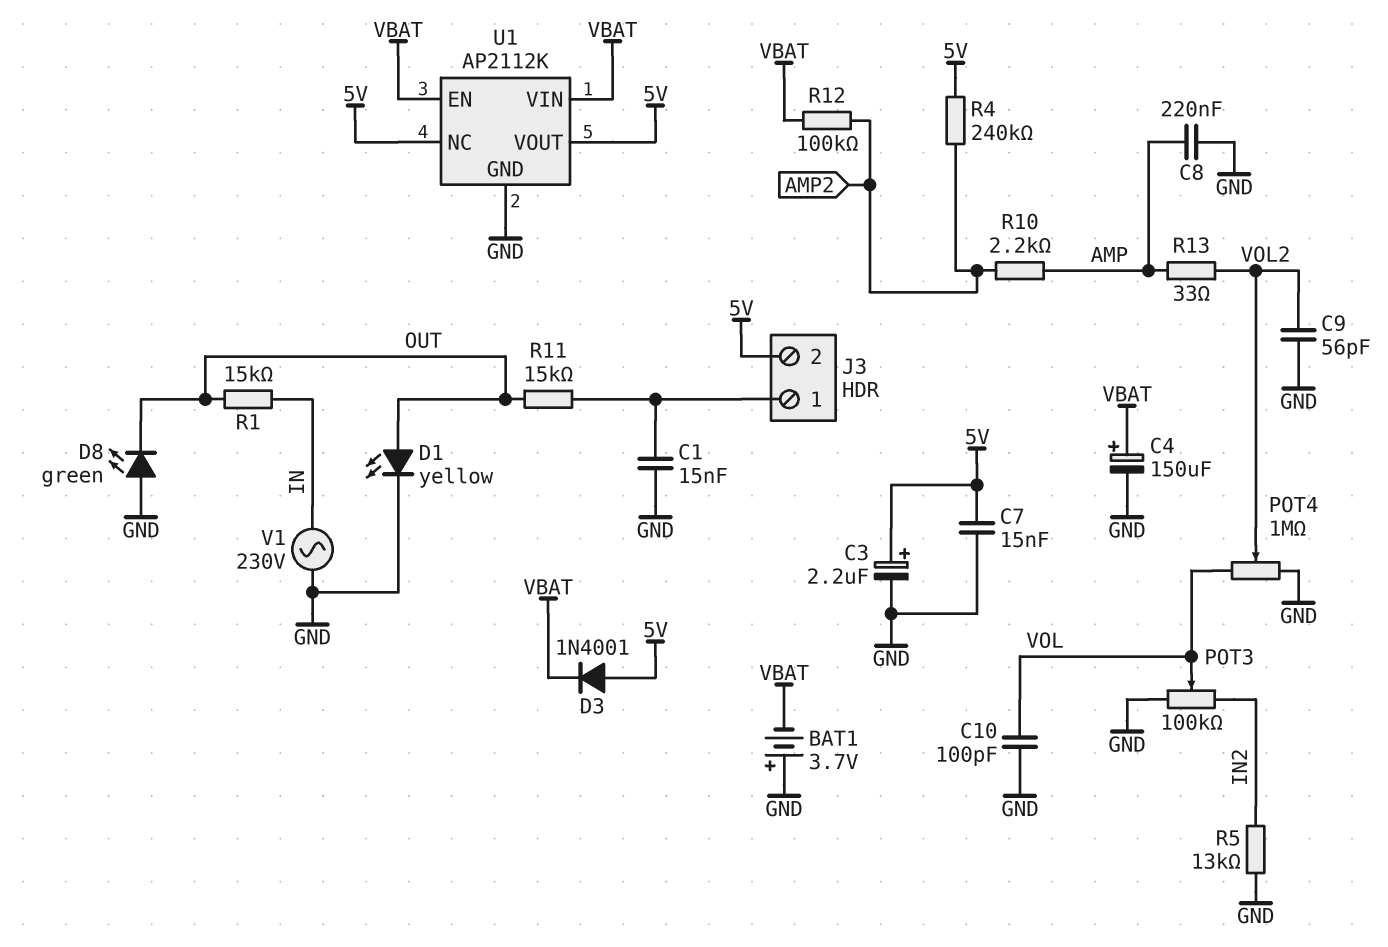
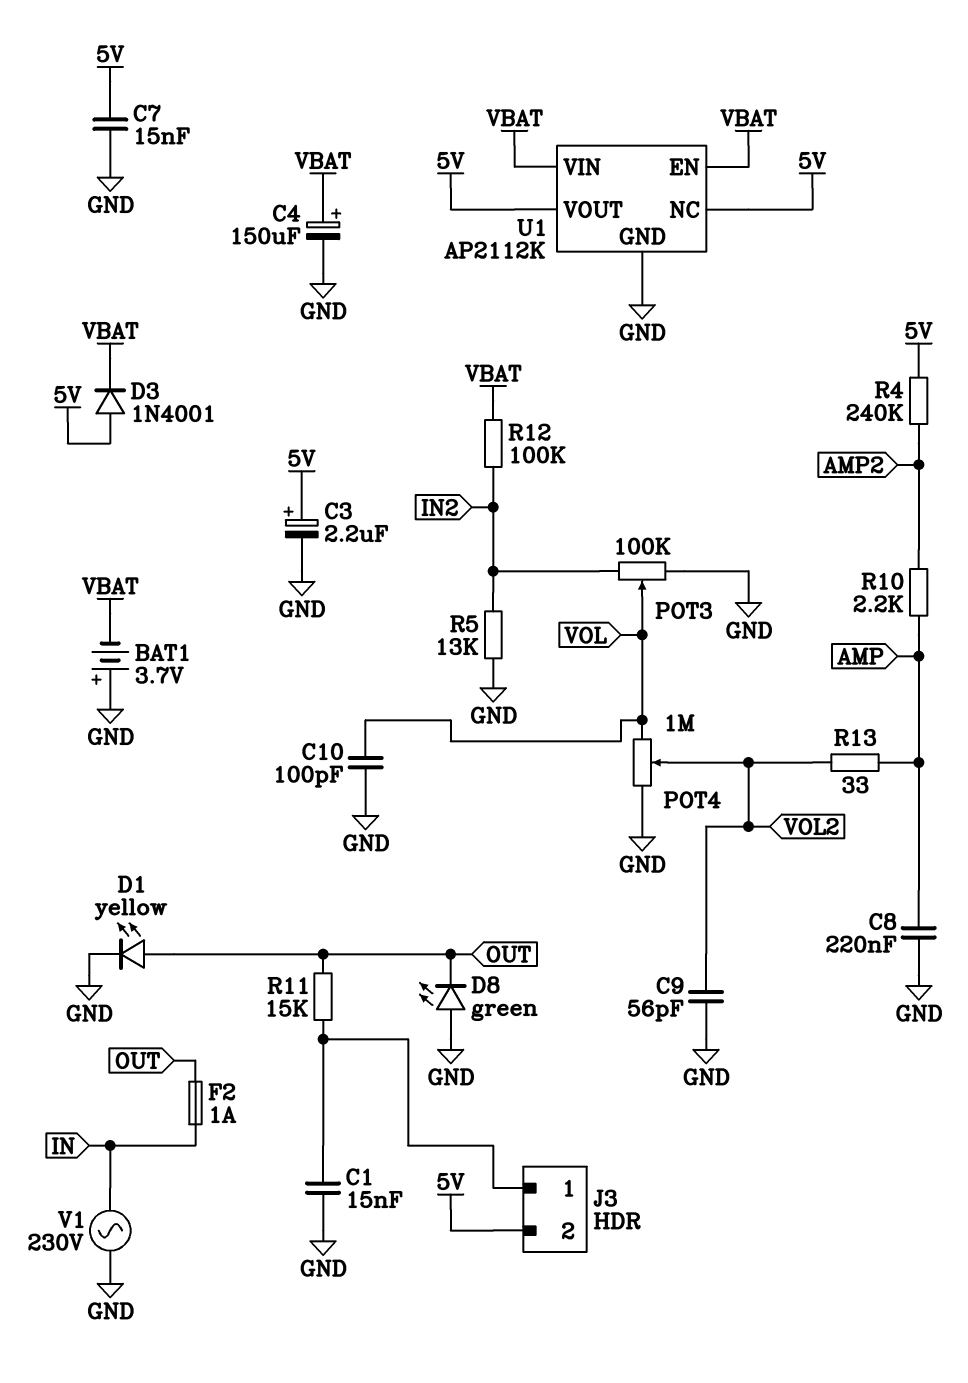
F2: none -> 1A (IN, OUT)
R1: 15k (IN, OUT) -> none
R12: 100k (AMP2, VBAT) -> 100k (IN2, VBAT)

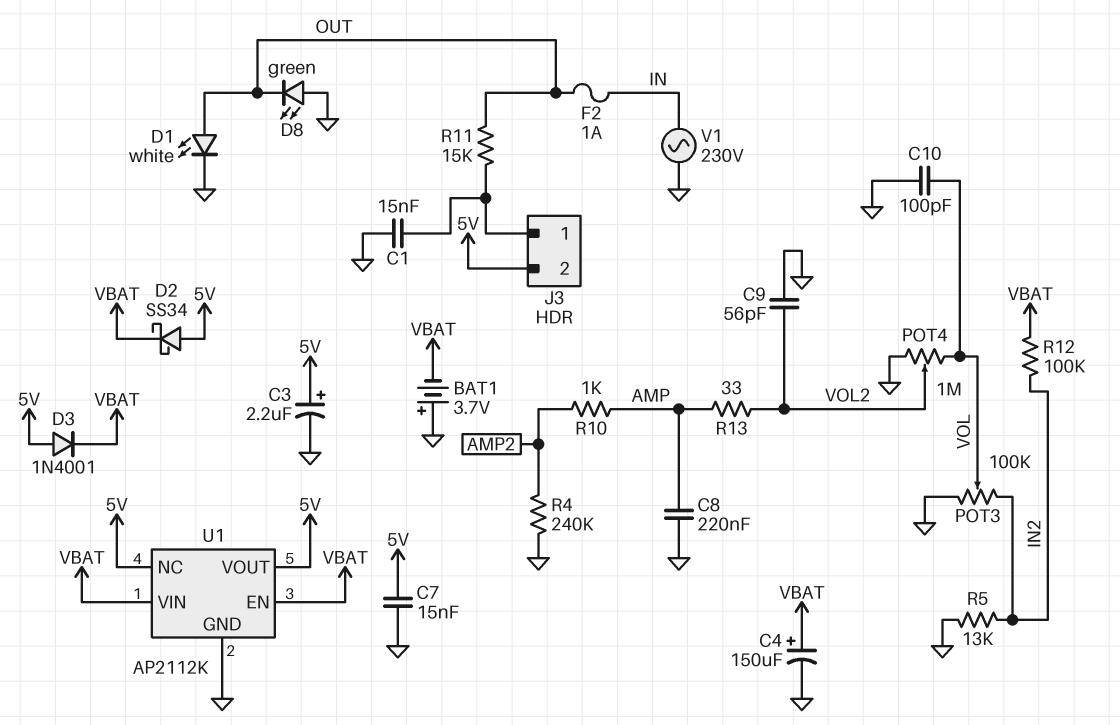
D1: LED yellow (A OUT, K GND) -> LED white (A OUT, K GND)
D2: none -> schottky SS34 (A 5V, K VBAT)
R4: 240k (5V, AMP2) -> 240k (AMP2, GND)
R10: 2.2k (AMP, AMP2) -> 1k (AMP, AMP2)

